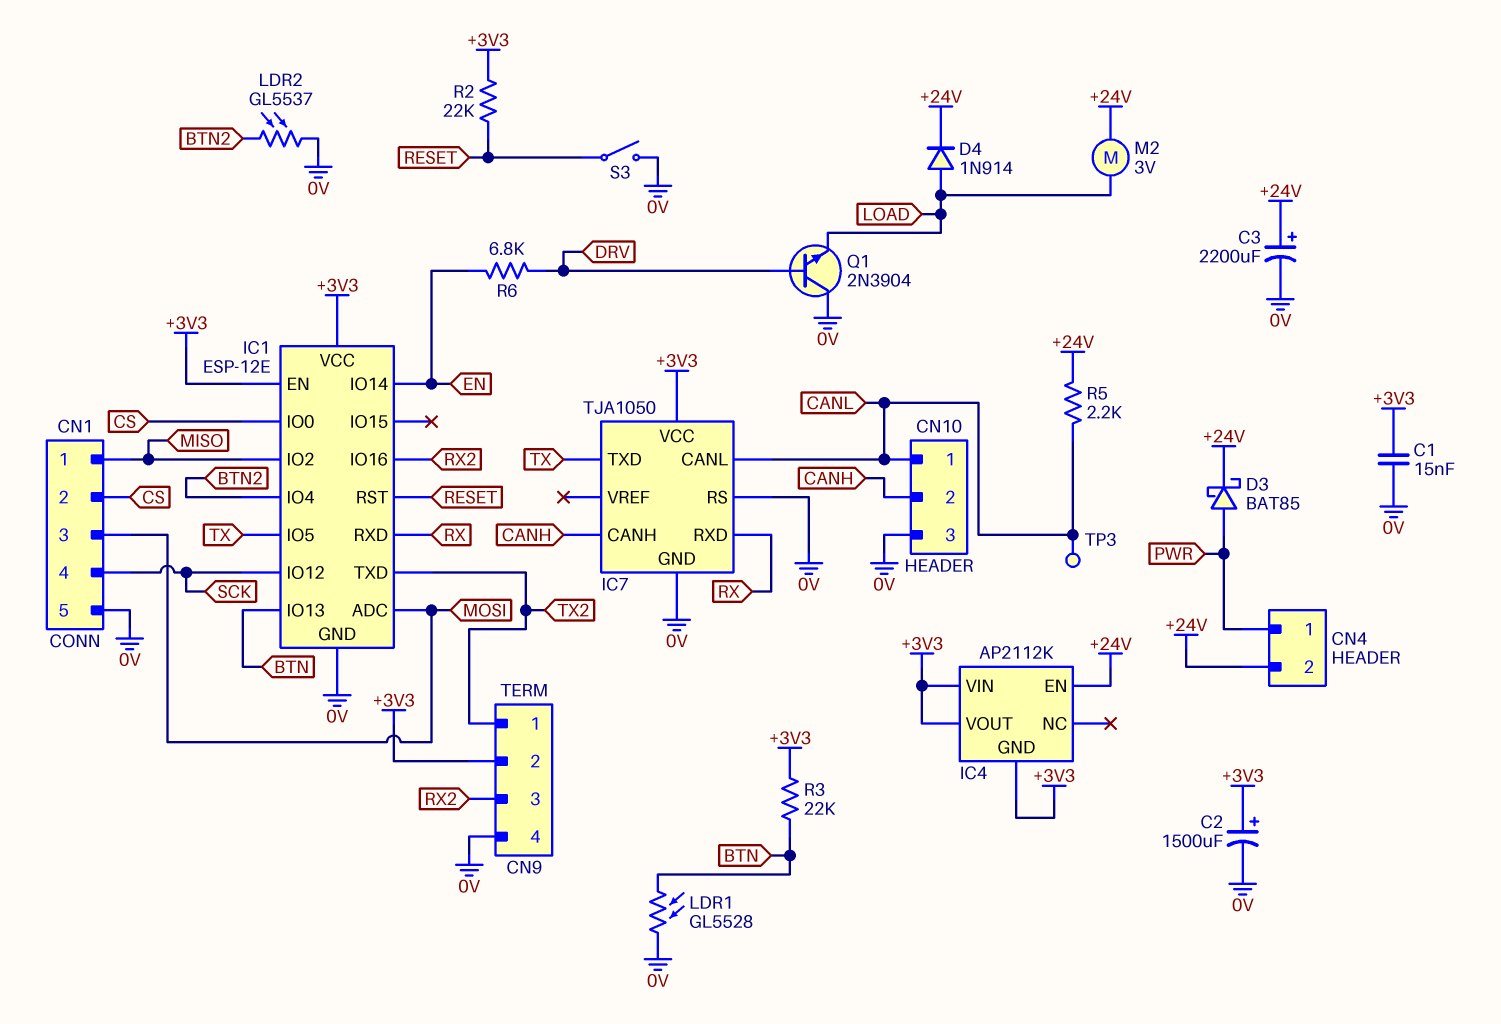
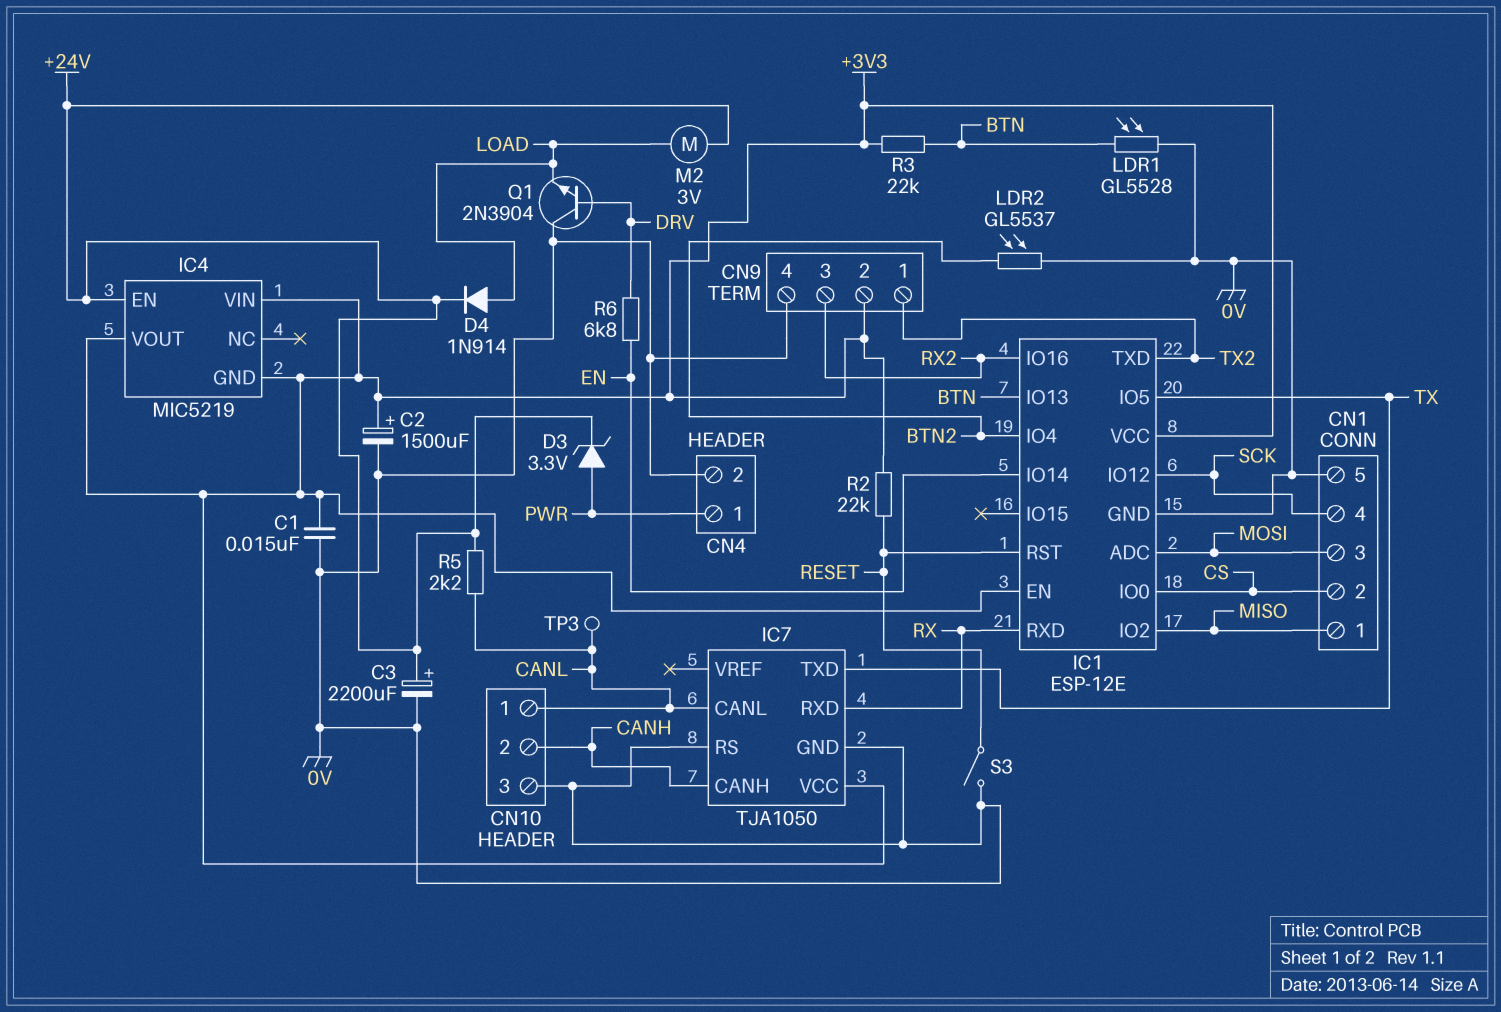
CN4 pin 2: +24V -> 0V
D3: schottky BAT85 (A PWR, K +24V) -> zener 3.3V (A PWR, K +24V)
IC4: AP2112K -> MIC5219

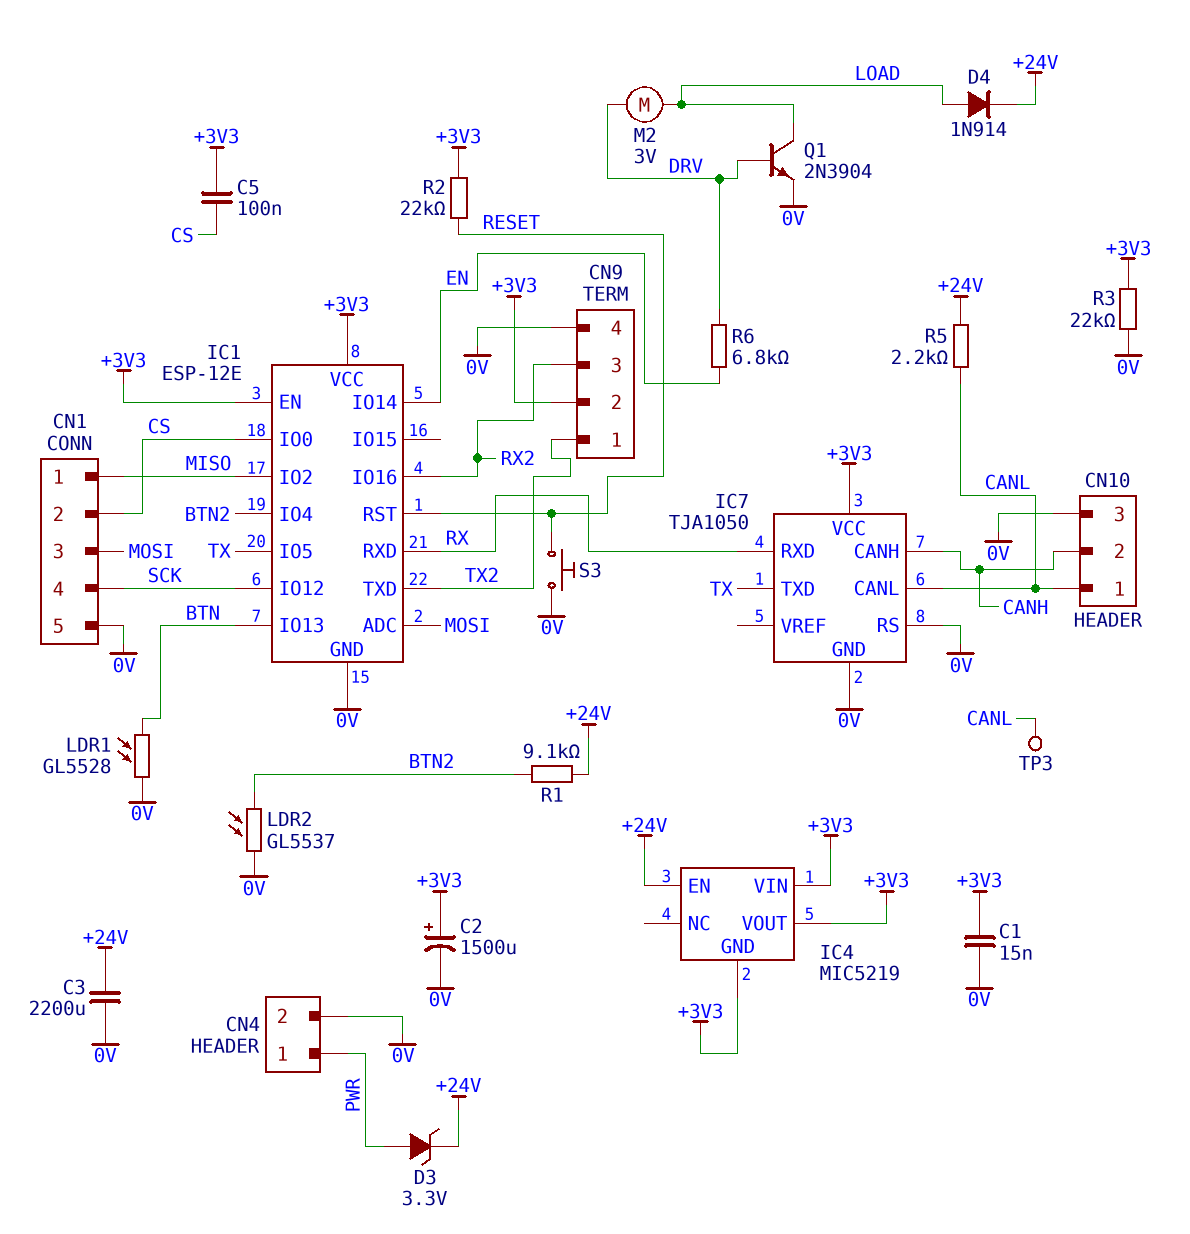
C3: 2200uF (plus +24V, minus 0V) -> 2200uF (+24V, 0V)
C5: none -> 100nF (+3V3, CS)
M2: motor 3V (+24V, LOAD) -> motor 3V (DRV, LOAD)
Q1: NPN 2N3904 (B DRV, C 0V, E LOAD) -> NPN 2N3904 (B DRV, C LOAD, E 0V)
R1: none -> 9.1k (+24V, BTN2)
R3: 22k (+3V3, BTN) -> 22k (+3V3, 0V)
S3: switch (0V, RESET) -> button (0V, RESET)

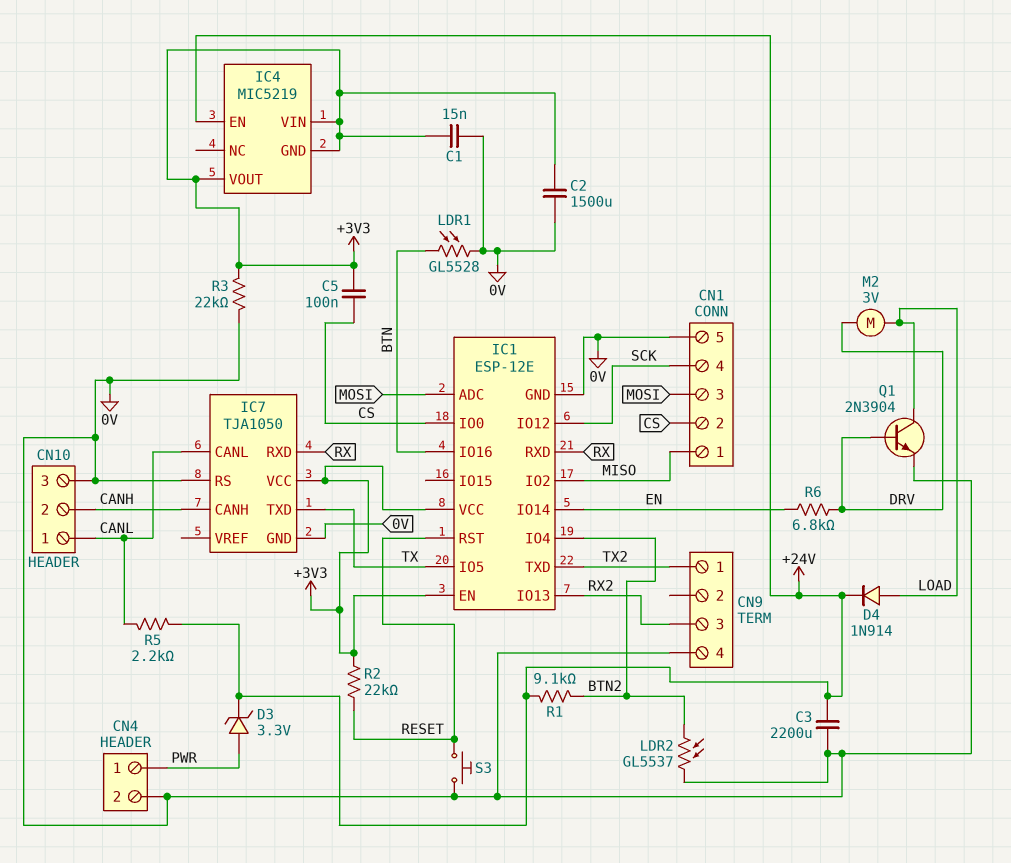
C2: 1500uF (plus +3V3, minus 0V) -> 1500uF (+3V3, 0V)
CN9 pin 2: +3V3 -> none
IC1 pin IO13: BTN -> RX2
IC1 pin IO16: RX2 -> BTN
TP3: test point (CANL) -> none

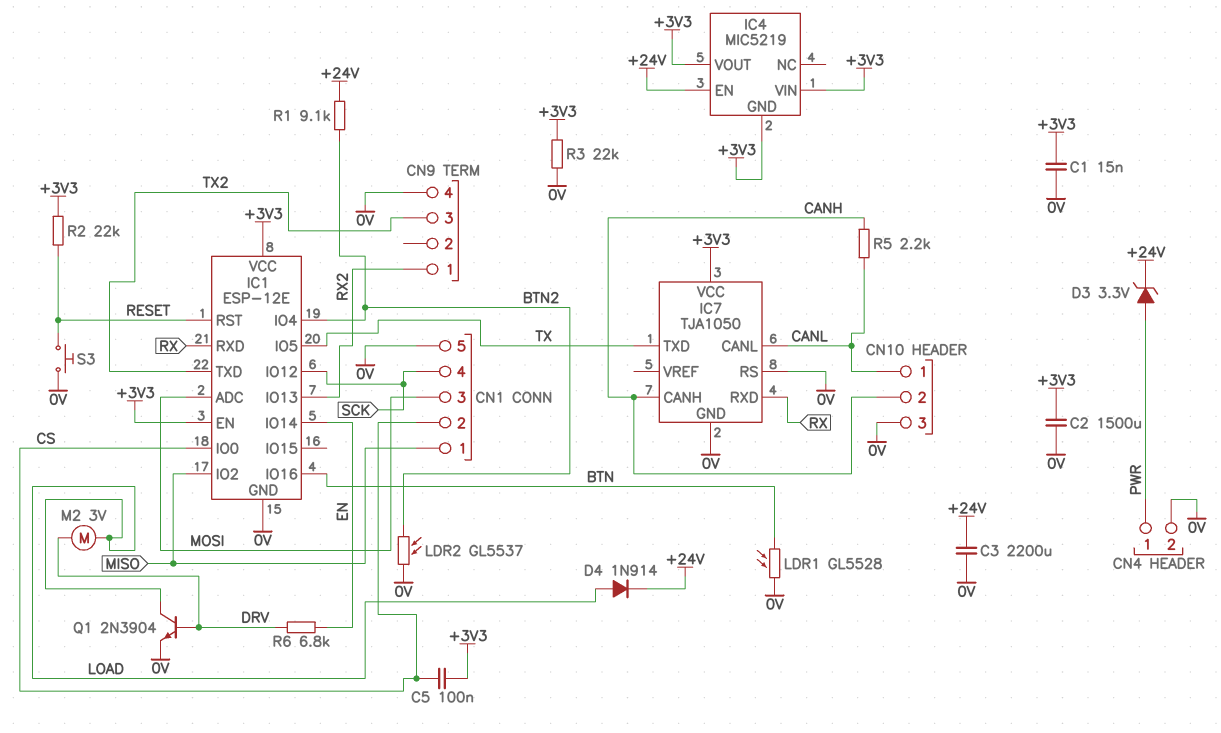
CN9 pin 1: TX2 -> RX2
CN9 pin 3: RX2 -> TX2
R5: 2.2k (+24V, CANL) -> 2.2k (CANH, CANL)

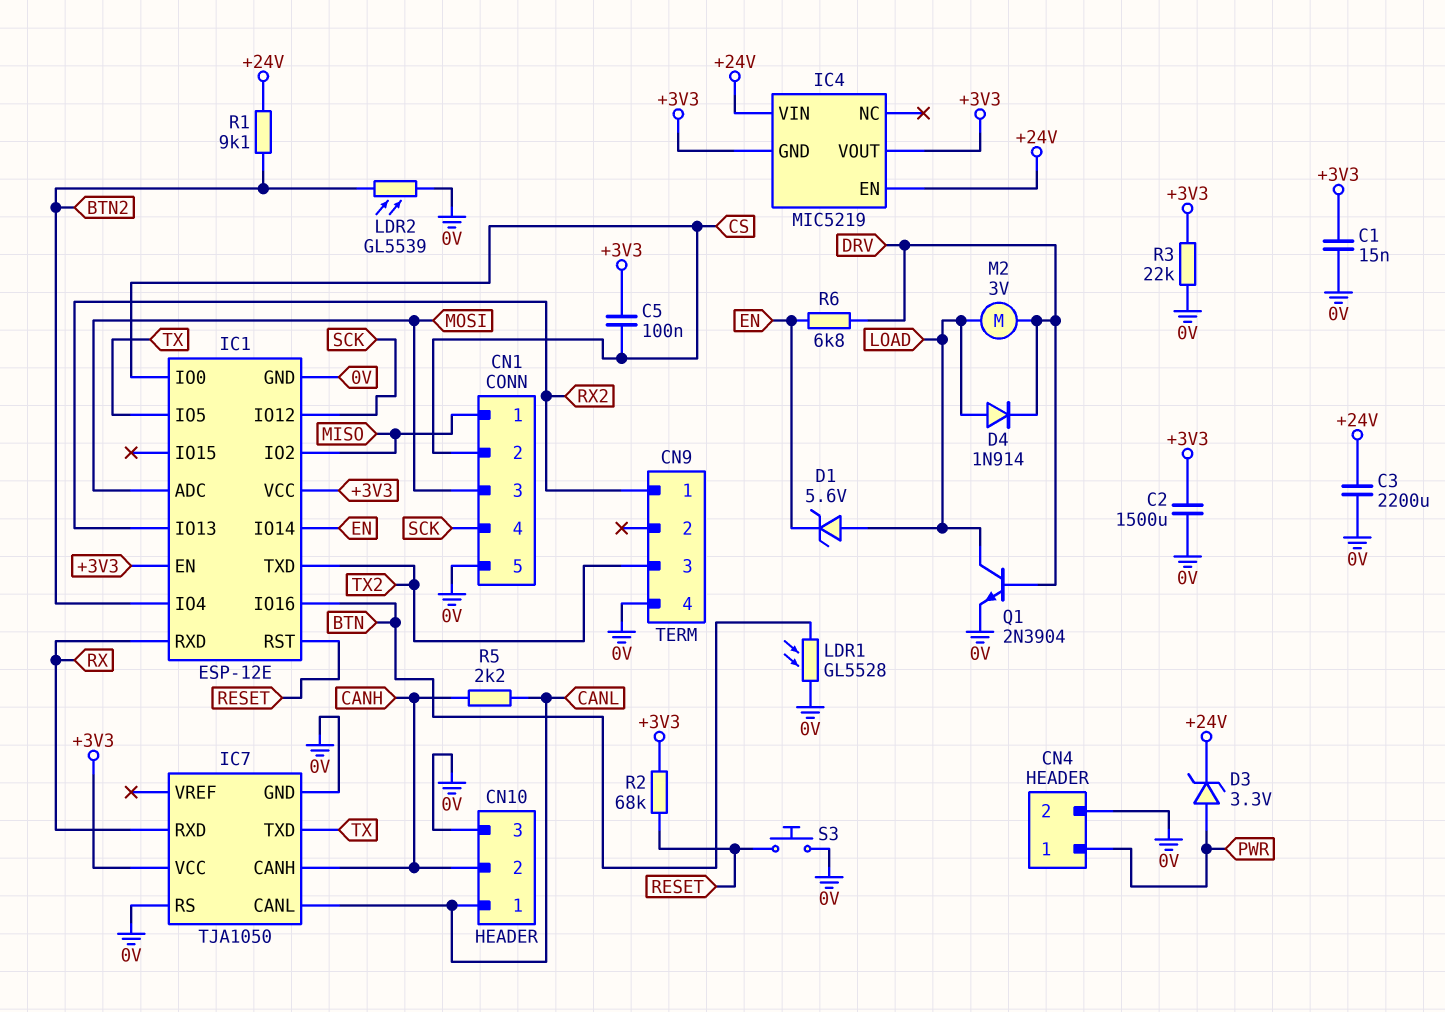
D1: none -> zener 5.6V (A LOAD, K EN)
D4: diode 1N914 (A LOAD, K +24V) -> diode 1N914 (A LOAD, K DRV)
IC4 pin VIN: +3V3 -> +24V
LDR2: GL5537 (0V, BTN2) -> GL5539 (0V, BTN2)
R2: 22k (+3V3, RESET) -> 68k (+3V3, RESET)

